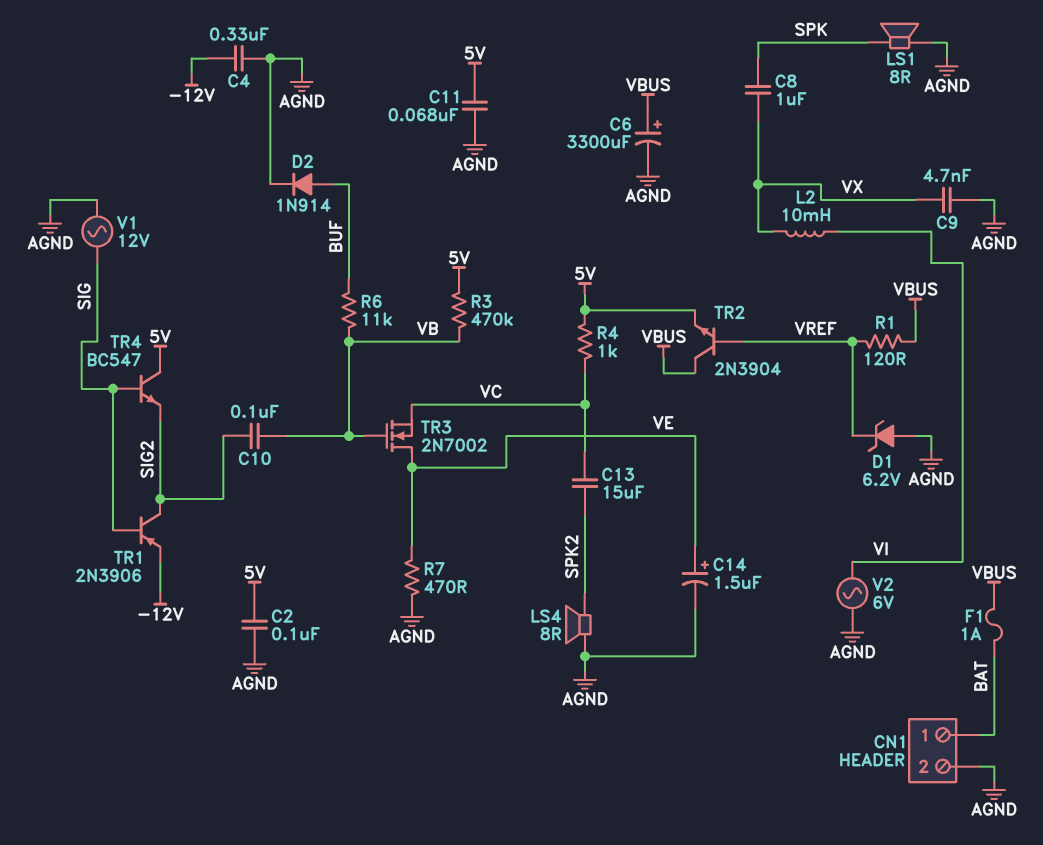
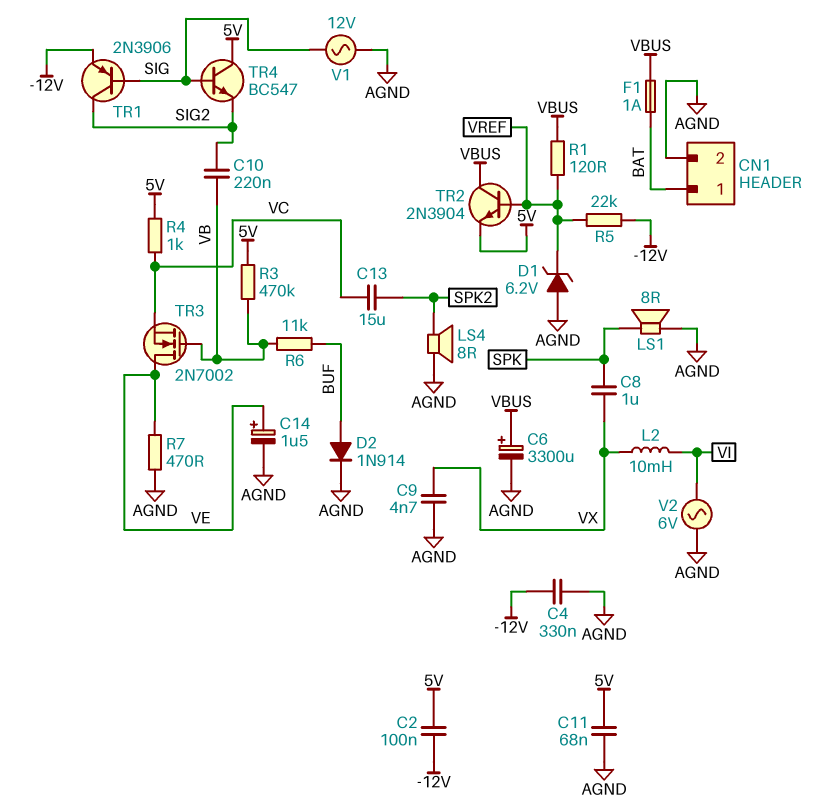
C2: 100nF (5V, AGND) -> 100nF (-12V, 5V)
C10: 100nF (SIG2, VB) -> 220nF (SIG2, VB)
R5: none -> 22k (-12V, VREF)

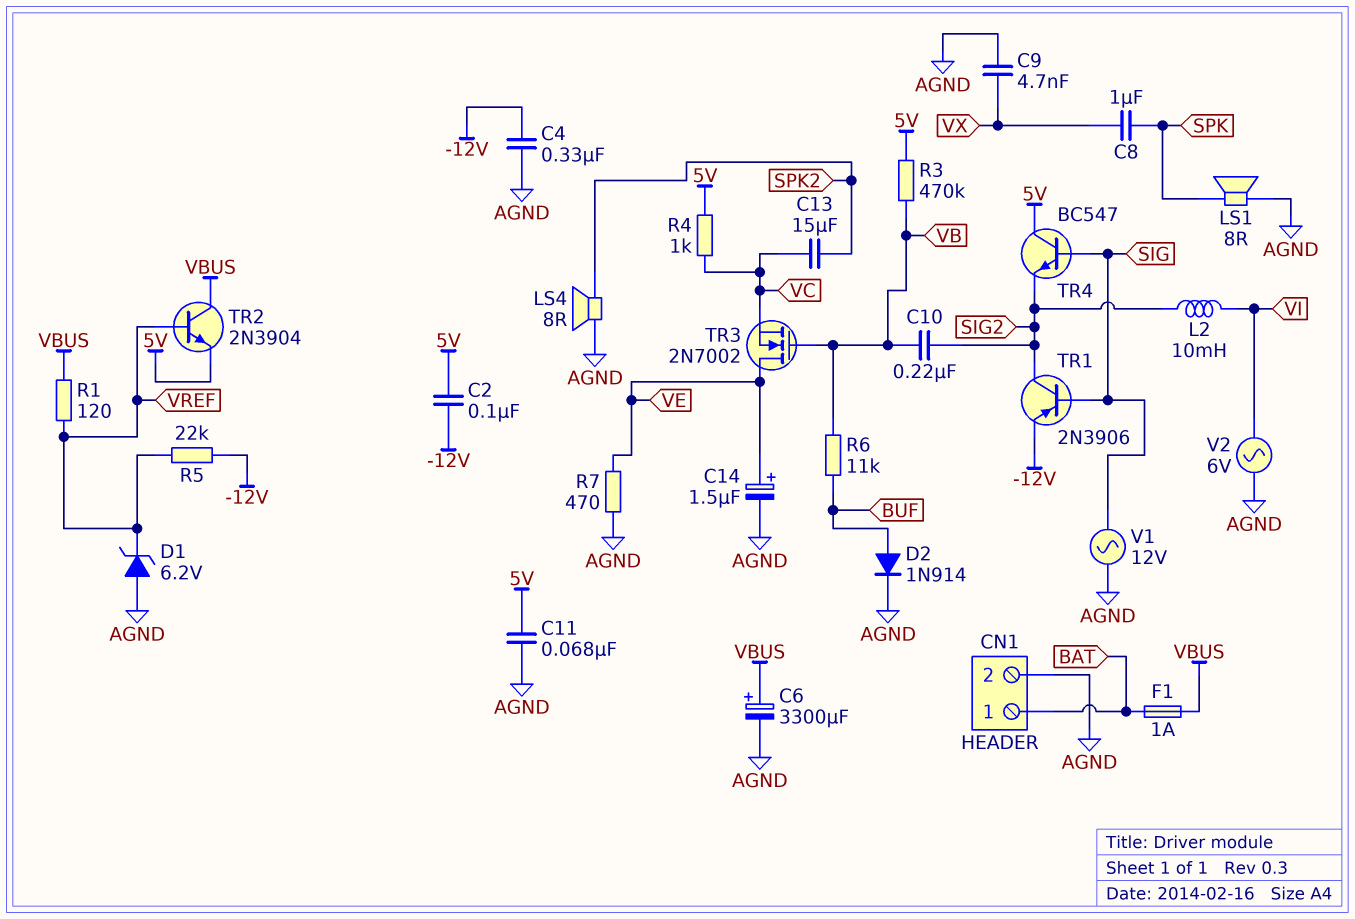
L2: 10mH (VI, VX) -> 10mH (SIG2, VI)

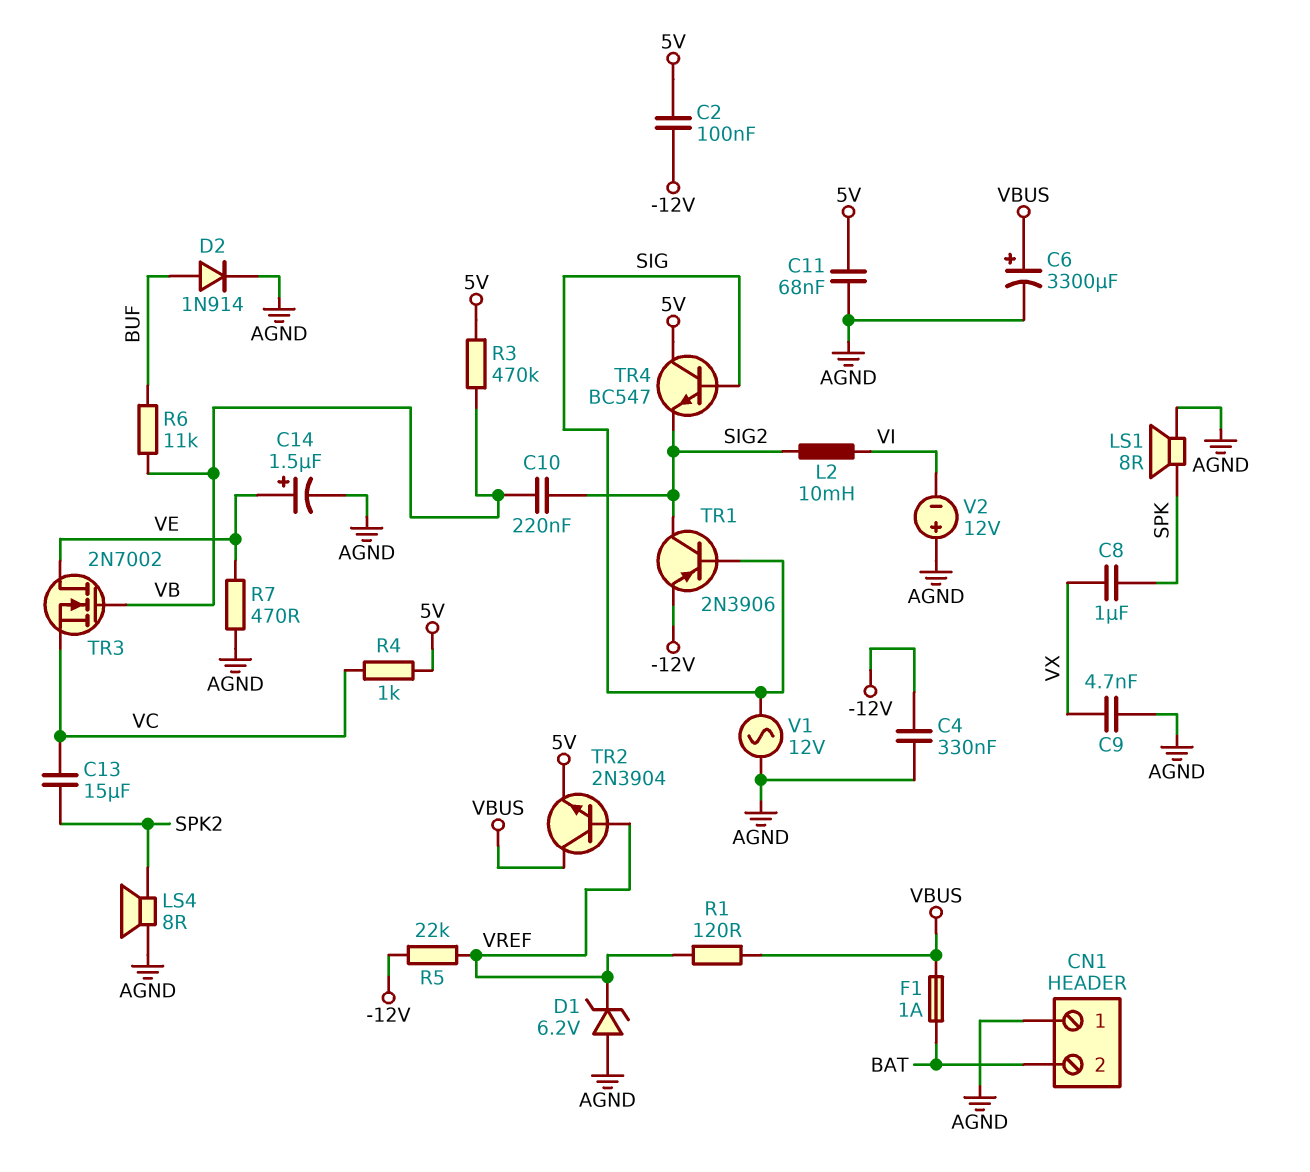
CN1 pin 1: BAT -> AGND
CN1 pin 2: AGND -> BAT
V2: AC 6V (AGND, VI) -> 12V (plus AGND, minus VI)

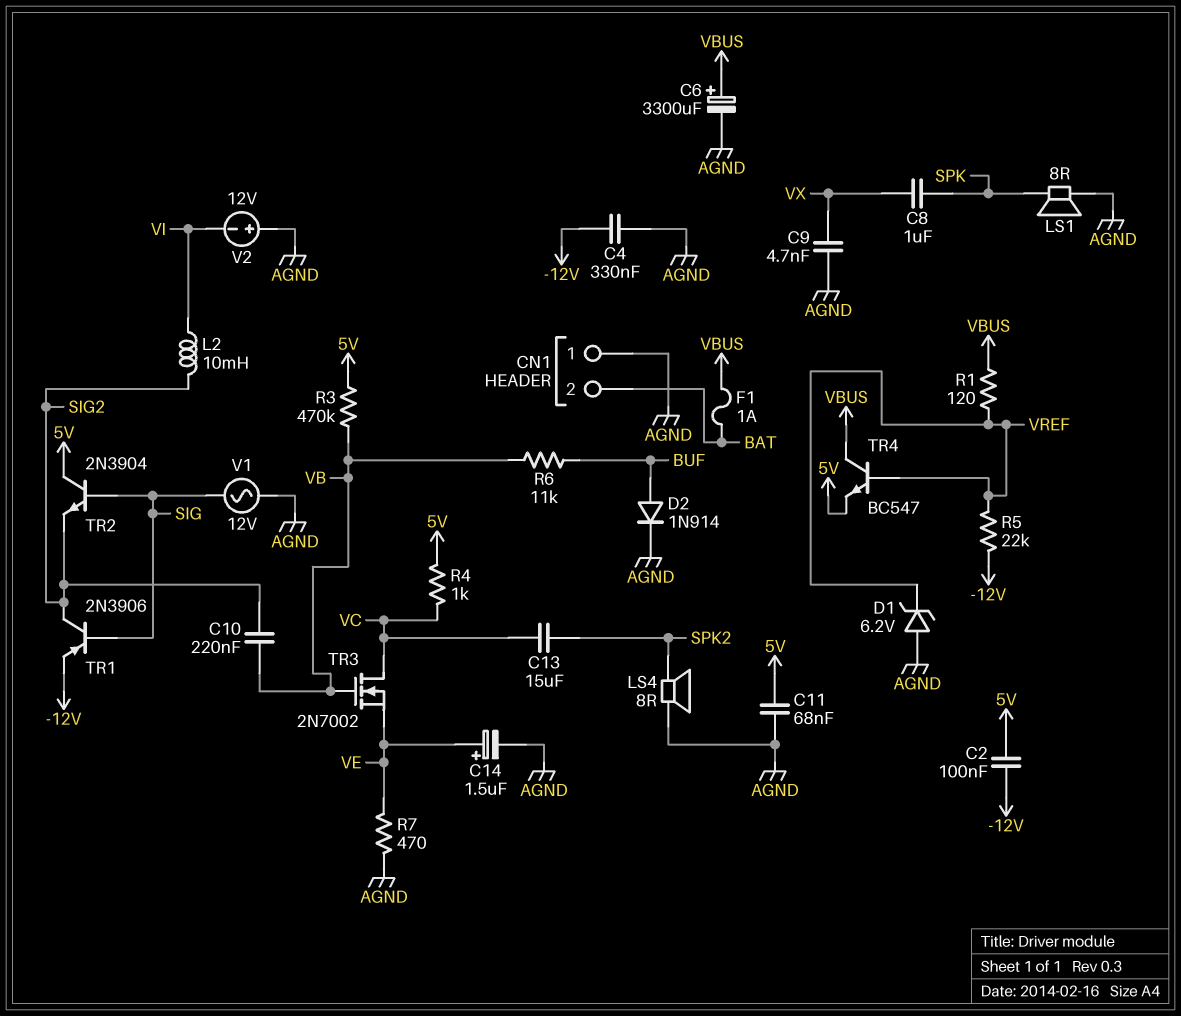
TR2: NPN 2N3904 (B VREF, C VBUS, E 5V) -> NPN 2N3904 (B SIG, C 5V, E SIG2)
TR3: NMOS 2N7002 (G VB, D VE, S VC) -> NMOS 2N7002 (G VB, D VC, S VE)
TR4: NPN BC547 (B SIG, C 5V, E SIG2) -> NPN BC547 (B VREF, C VBUS, E 5V)

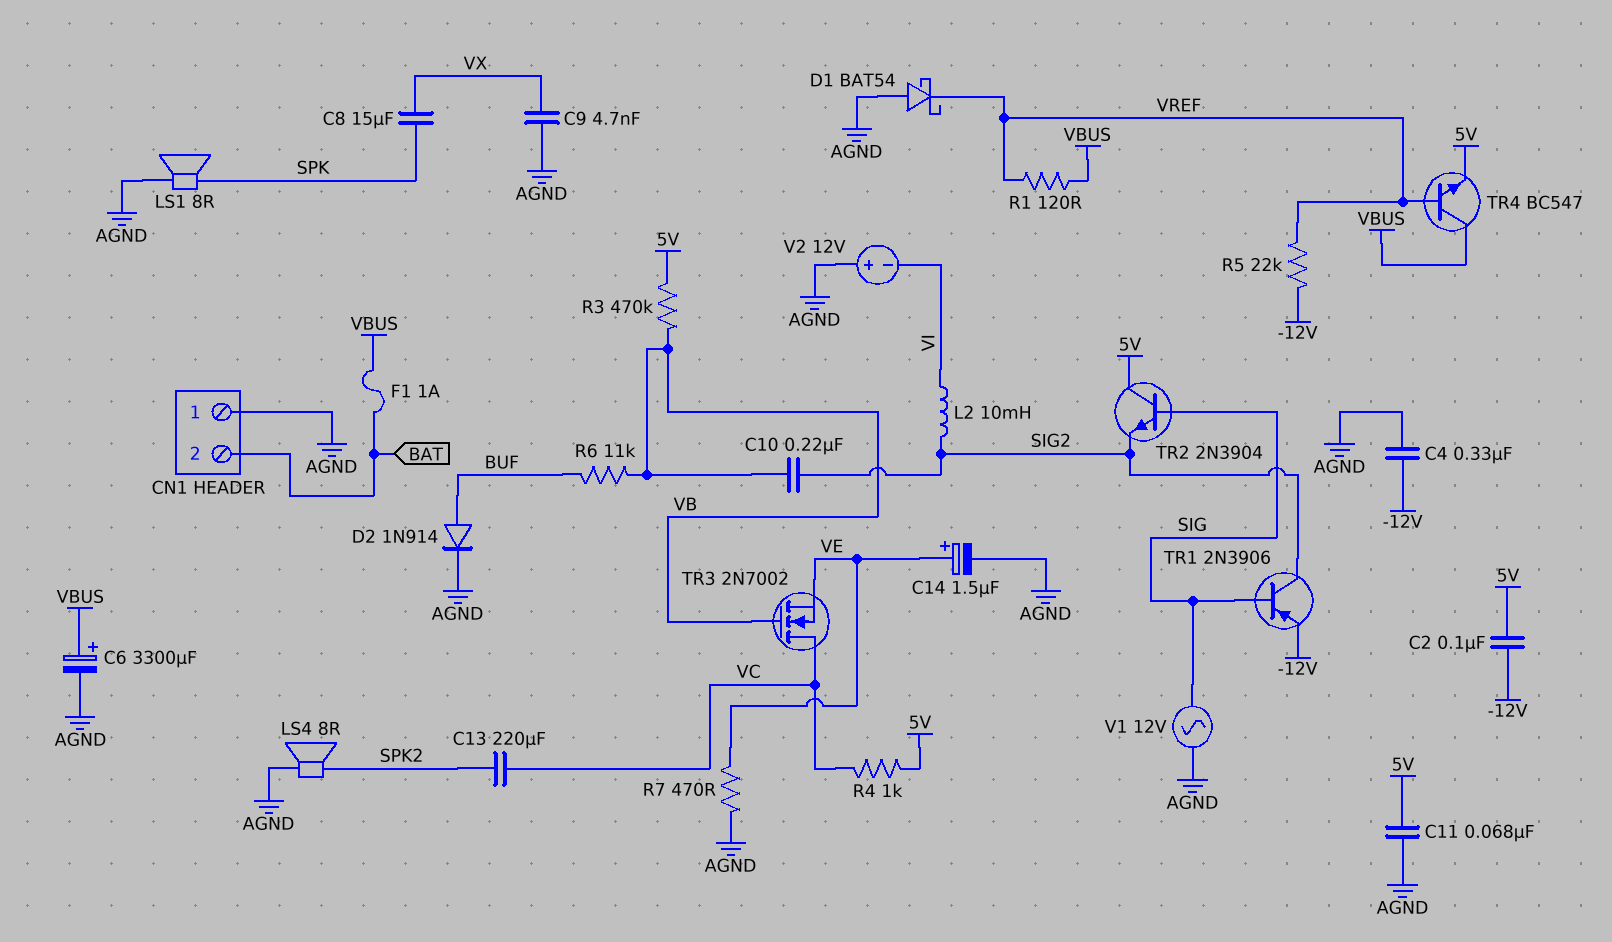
C8: 1uF (SPK, VX) -> 15uF (SPK, VX)
C13: 15uF (SPK2, VC) -> 220uF (SPK2, VC)
D1: zener 6.2V (A AGND, K VREF) -> schottky BAT54 (A AGND, K VREF)

